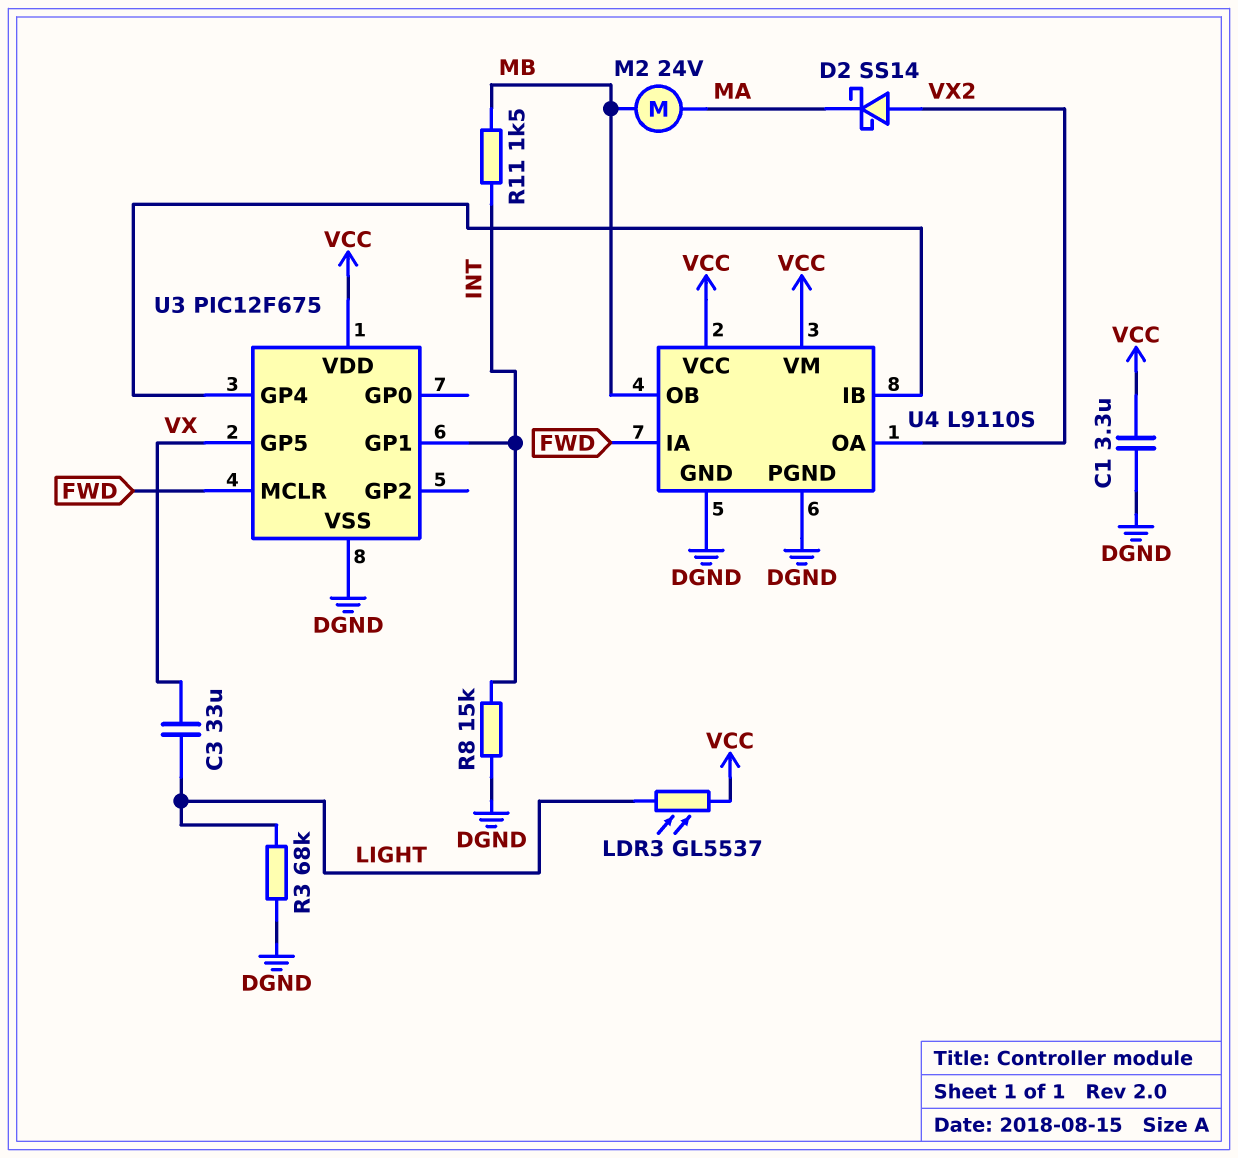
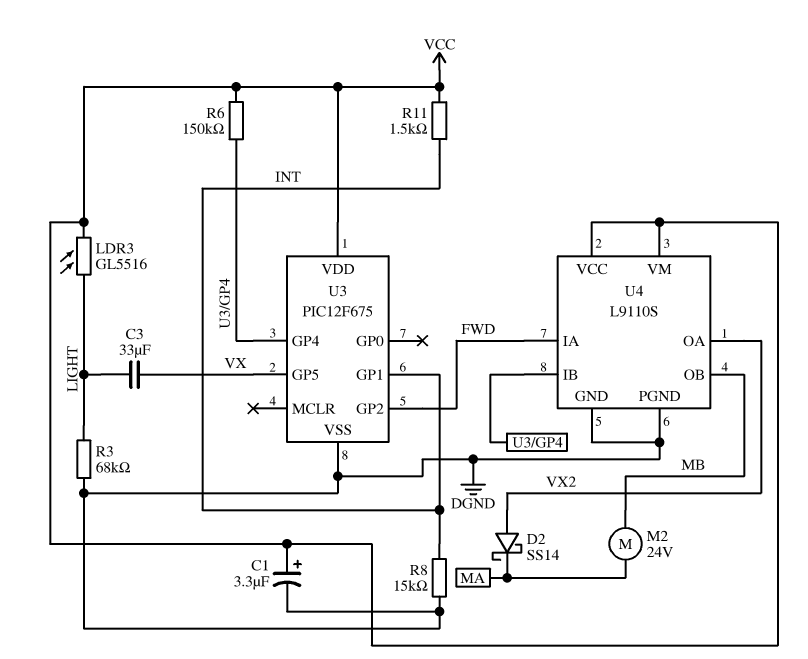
C1: 3.3uF (DGND, VCC) -> 3.3uF (plus VCC, minus DGND)
LDR3: GL5537 (LIGHT, VCC) -> GL5516 (LIGHT, VCC)
R6: none -> 150k (U3/GP4, VCC)
R11: 1.5k (INT, MB) -> 1.5k (INT, VCC)
U3 pin GP2: none -> FWD
U3 pin MCLR: FWD -> none

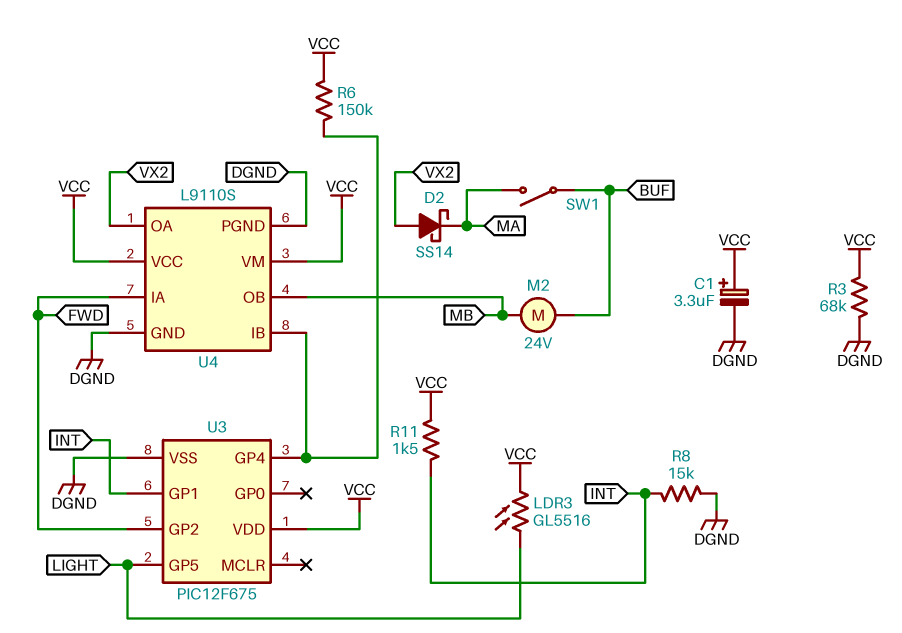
C3: 33uF (LIGHT, VX) -> none
M2: motor 24V (MA, MB) -> motor 24V (BUF, MB)
R3: 68k (DGND, LIGHT) -> 68k (DGND, VCC)
SW1: none -> switch (BUF, MA)
U3 pin GP5: VX -> LIGHT

